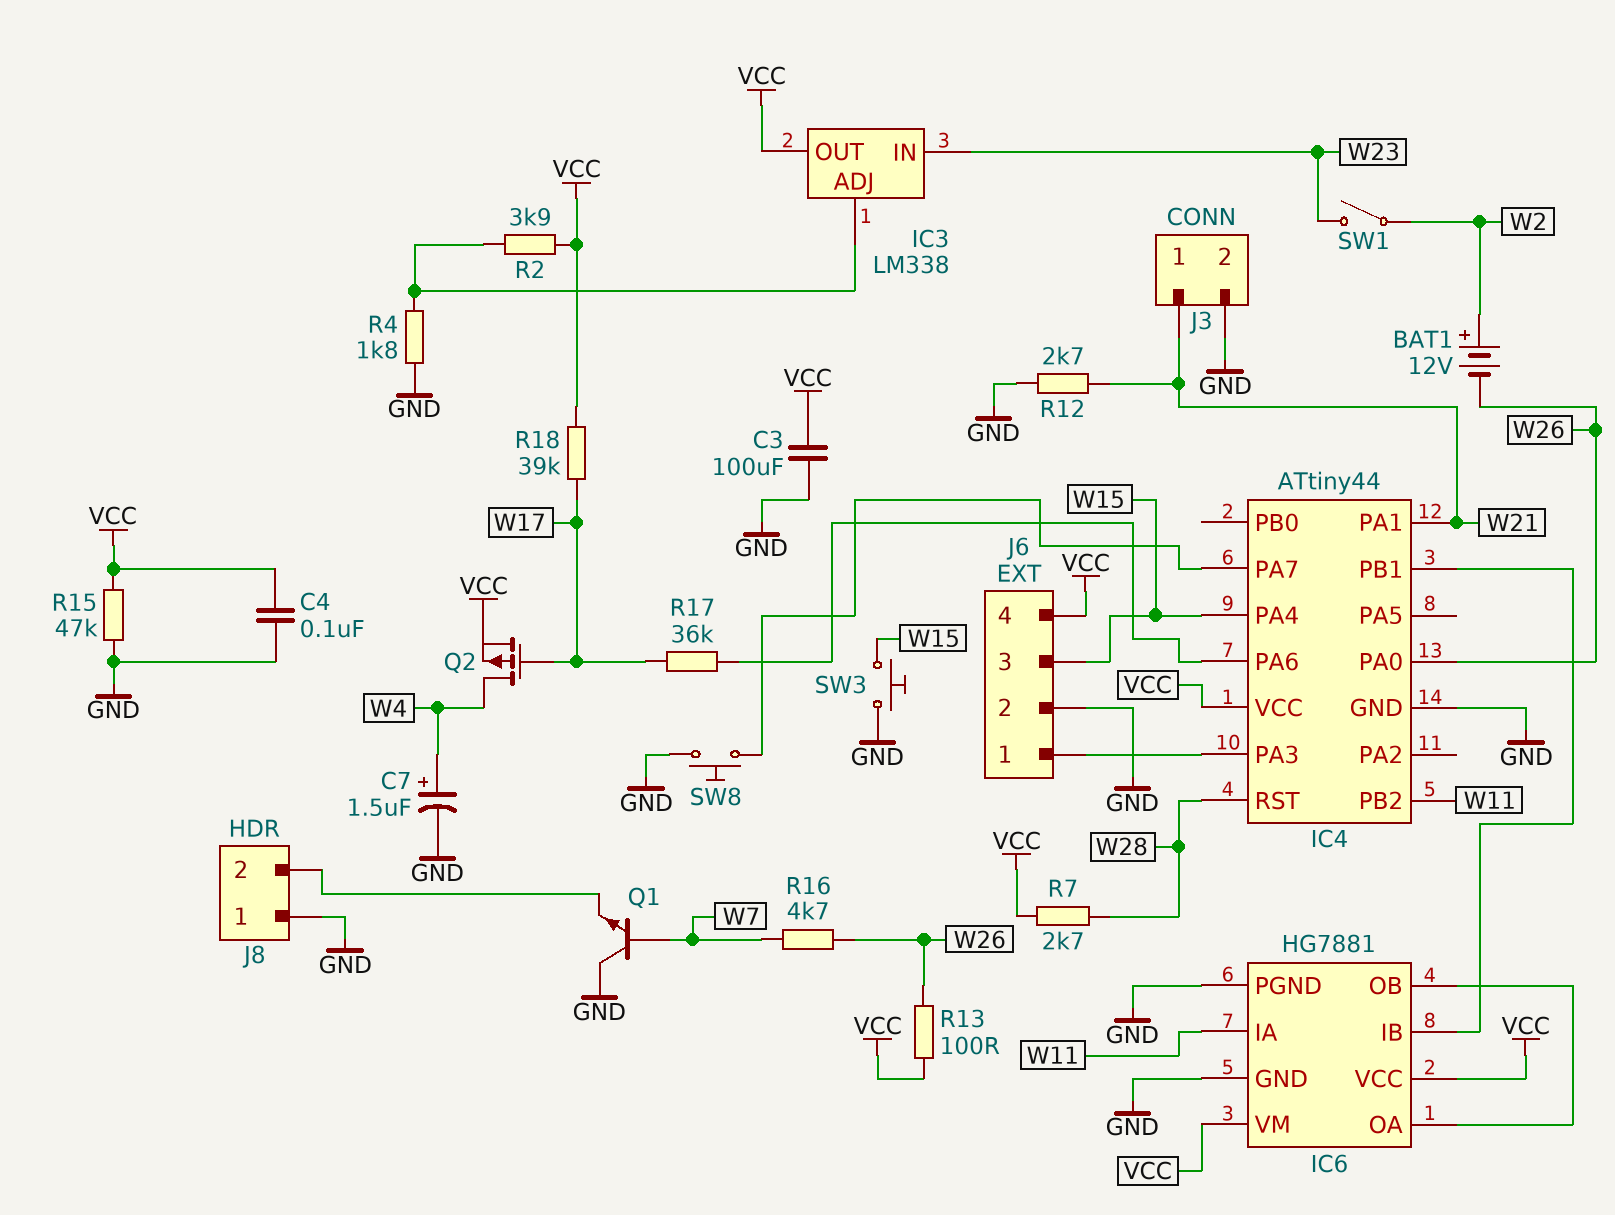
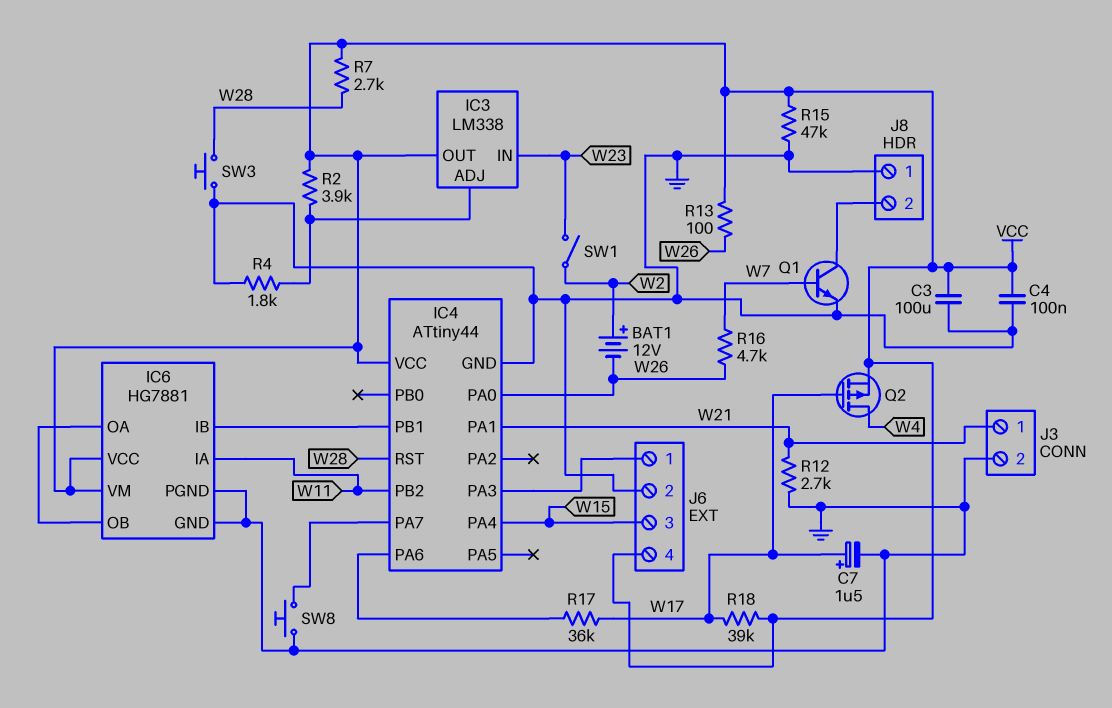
C7: 1.5uF (plus W4, minus GND) -> 1.5uF (plus W17, minus GND)
Q1: NPN (B W7, C GND, E J8/2) -> NPN (B W7, C J8/2, E GND)
SW3: button (GND, W15) -> button (GND, W28)

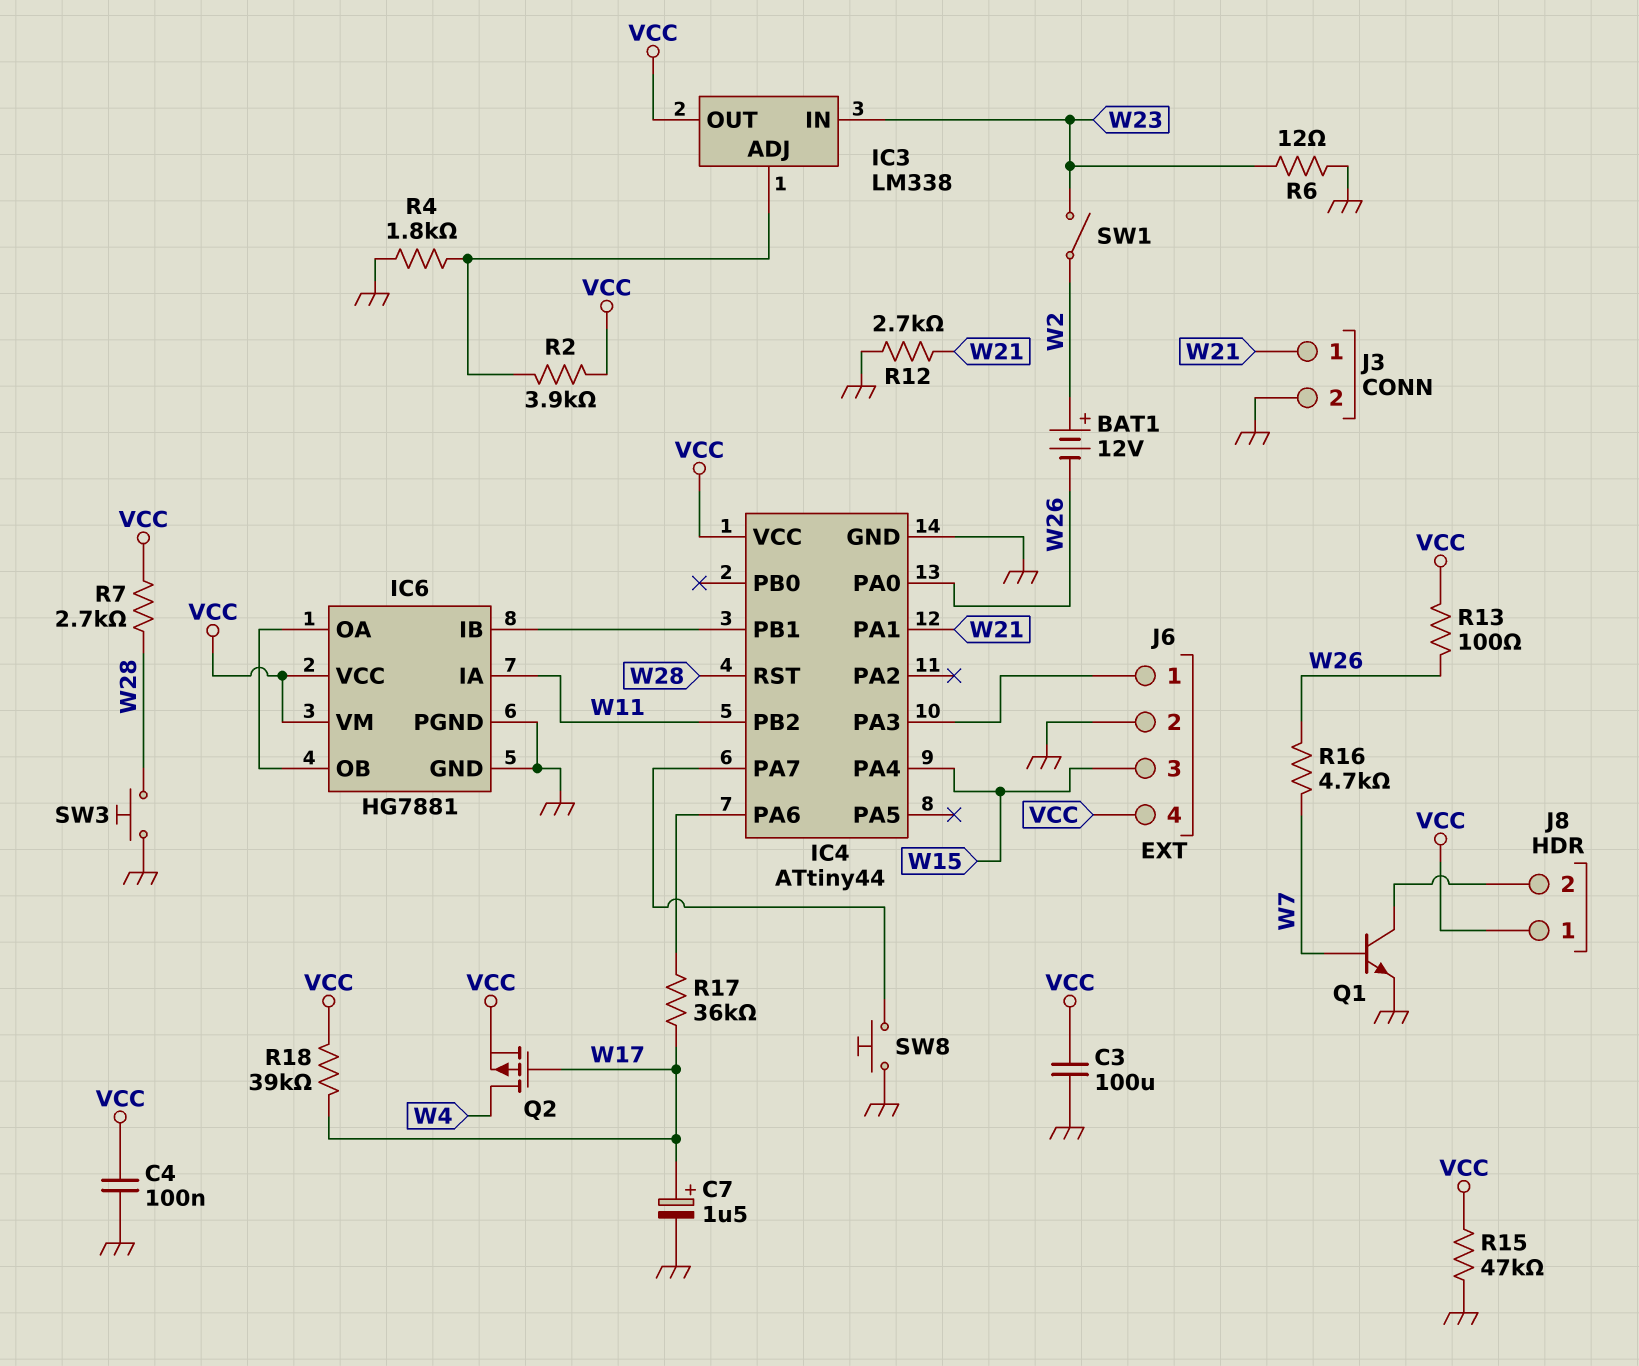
J8 pin 1: GND -> VCC
R6: none -> 12 (GND, W23)

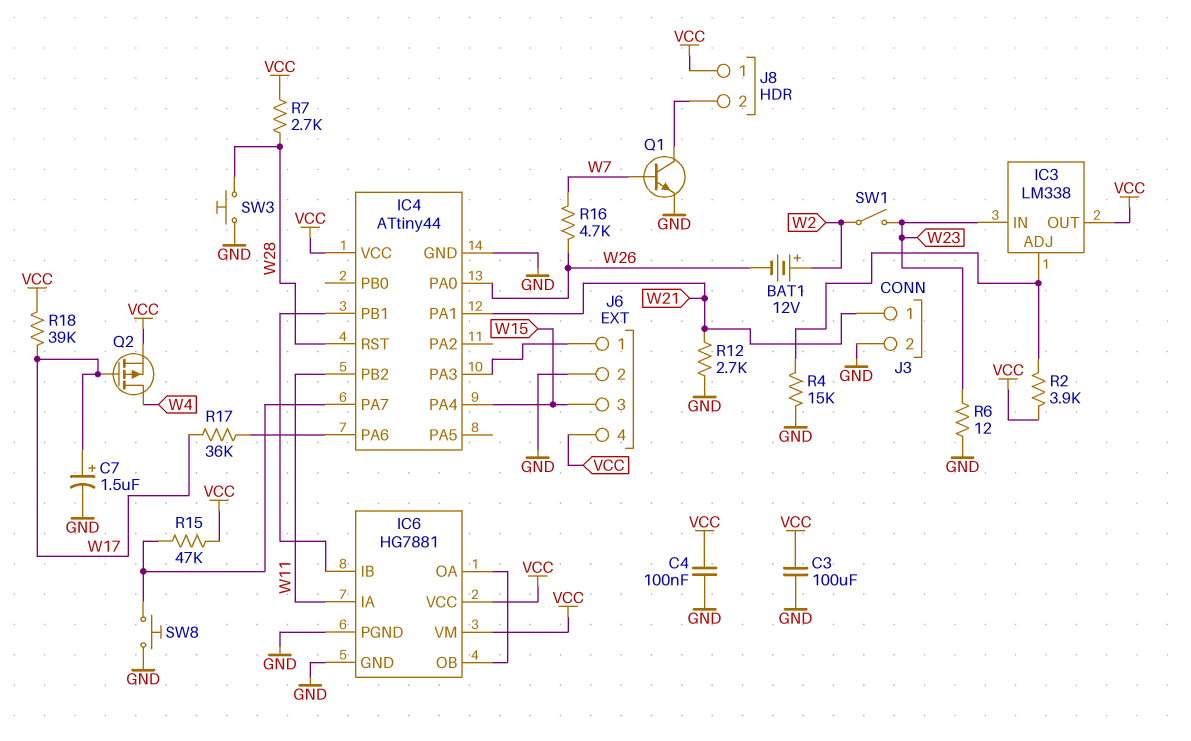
R4: 1.8k (GND, IC3/ADJ) -> 15k (GND, IC3/ADJ)
R13: 100 (VCC, W26) -> none
R15: 47k (GND, VCC) -> 47k (IC4/PA7, VCC)

